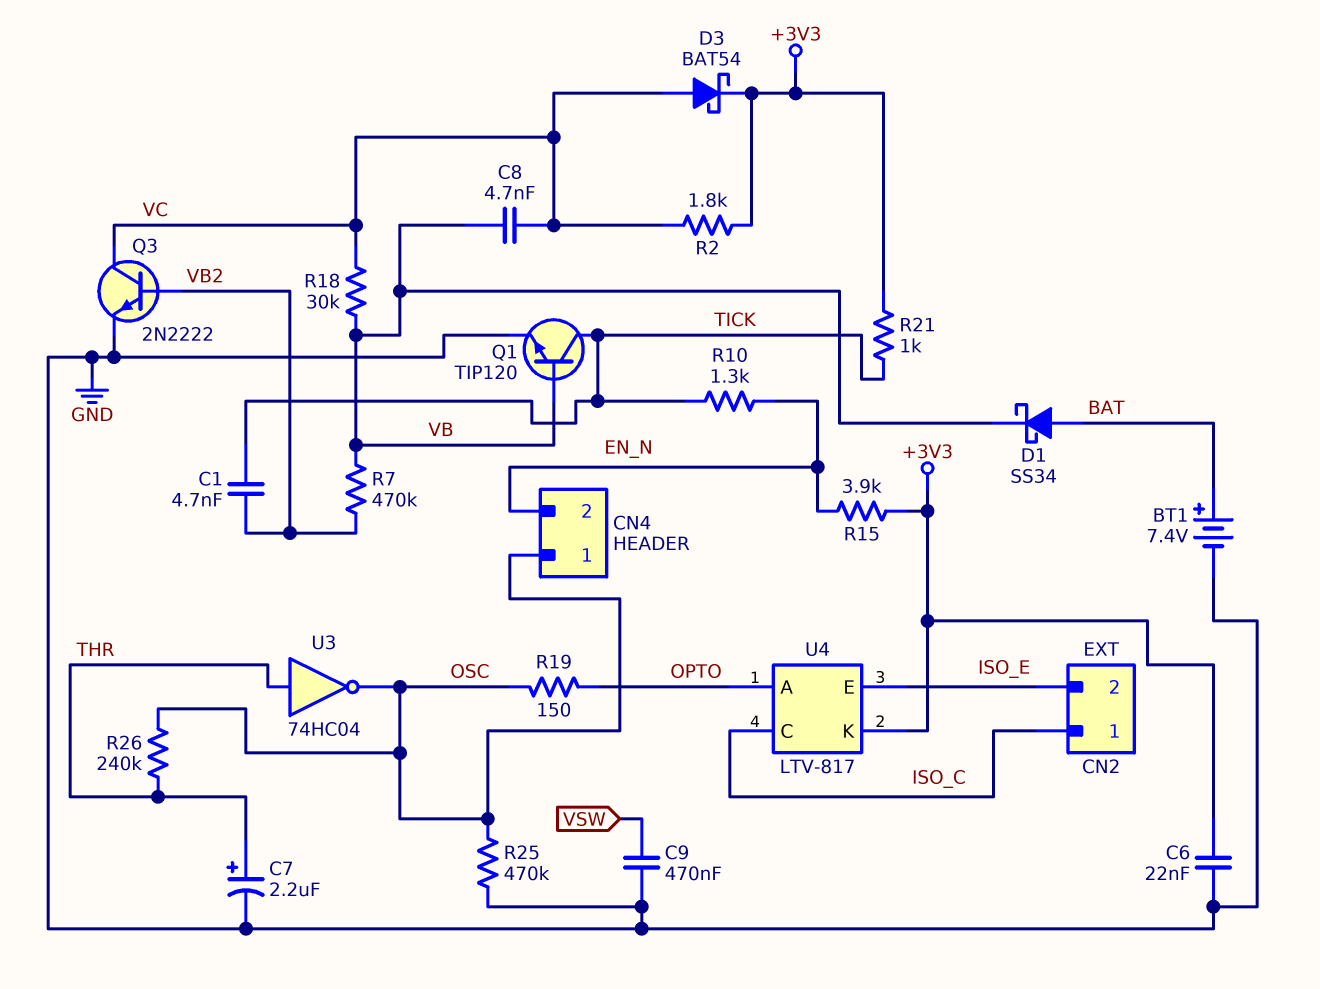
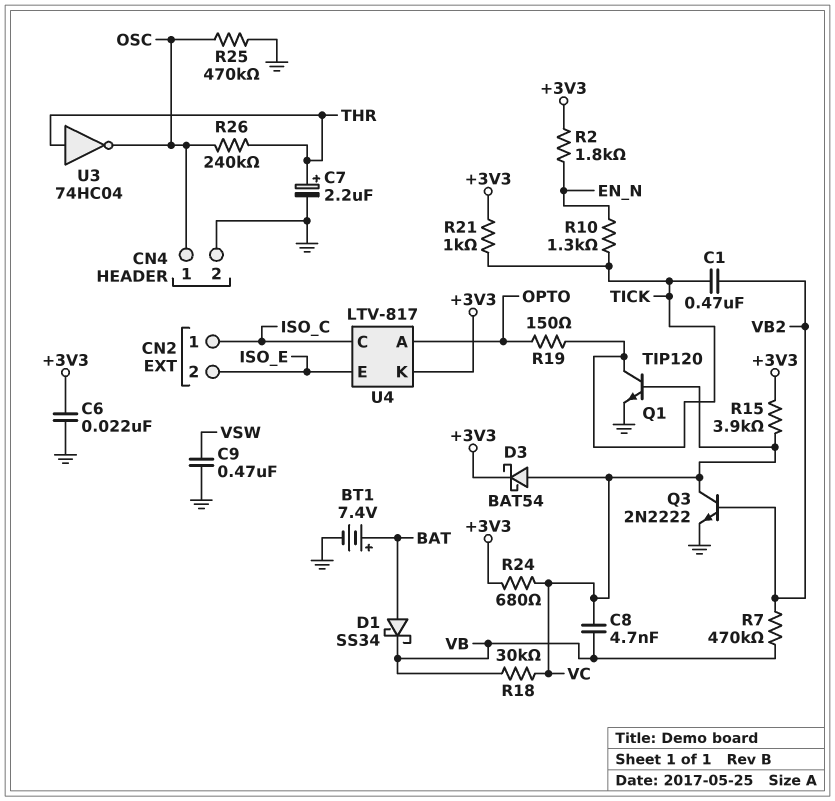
C1: 4.7nF (TICK, VB2) -> 470nF (TICK, VB2)
CN4 pin 2: EN_N -> GND
Q1: NPN TIP120 (B VB, C TICK, E GND) -> NPN TIP120 (B VC, C TICK, E GND)
R2: 1.8k (+3V3, VC) -> 1.8k (+3V3, EN_N)
R15: 3.9k (+3V3, EN_N) -> 3.9k (+3V3, VC)
R19: 150 (OPTO, OSC) -> 150 (OPTO, TICK)
R24: none -> 680 (+3V3, VC)

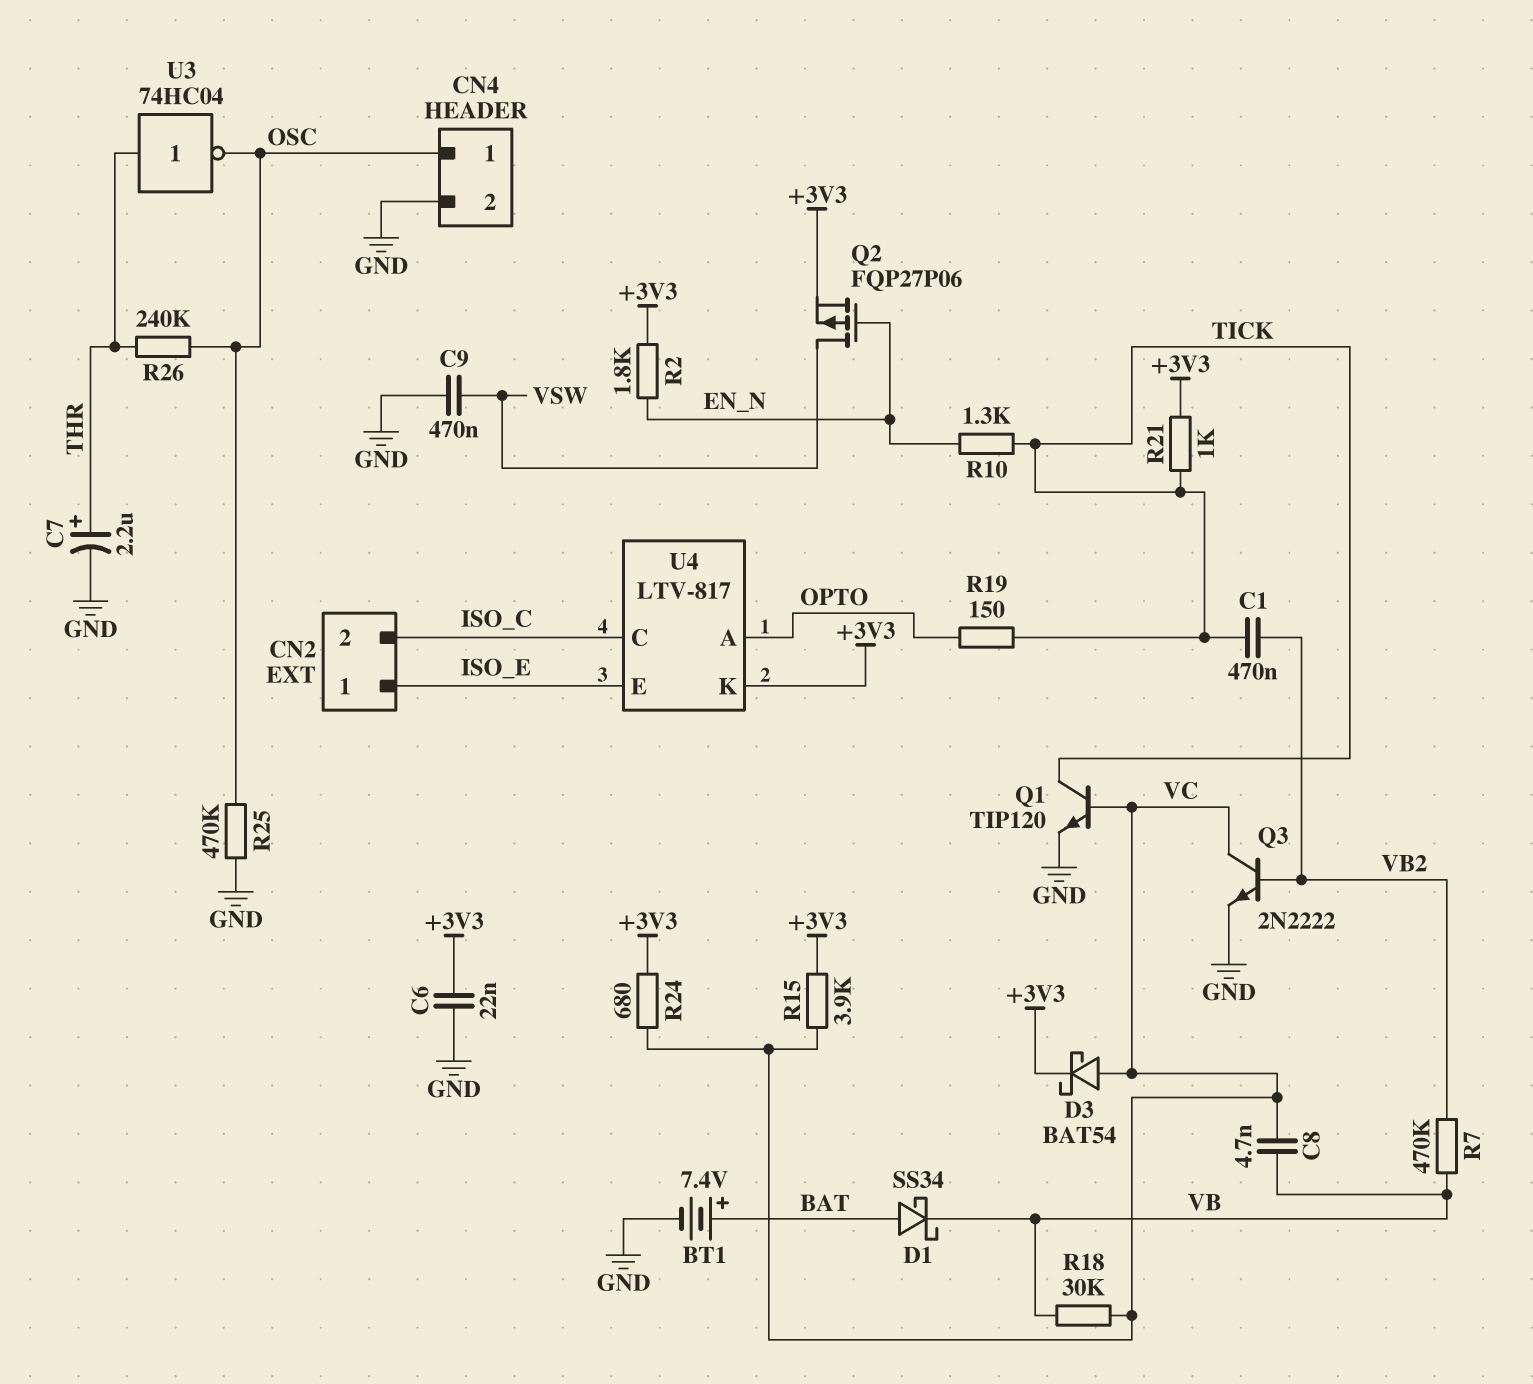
CN2 pin 1: ISO_C -> ISO_E
CN2 pin 2: ISO_E -> ISO_C
Q2: none -> PMOS FQP27P06 (G EN_N, D VSW, S +3V3)

